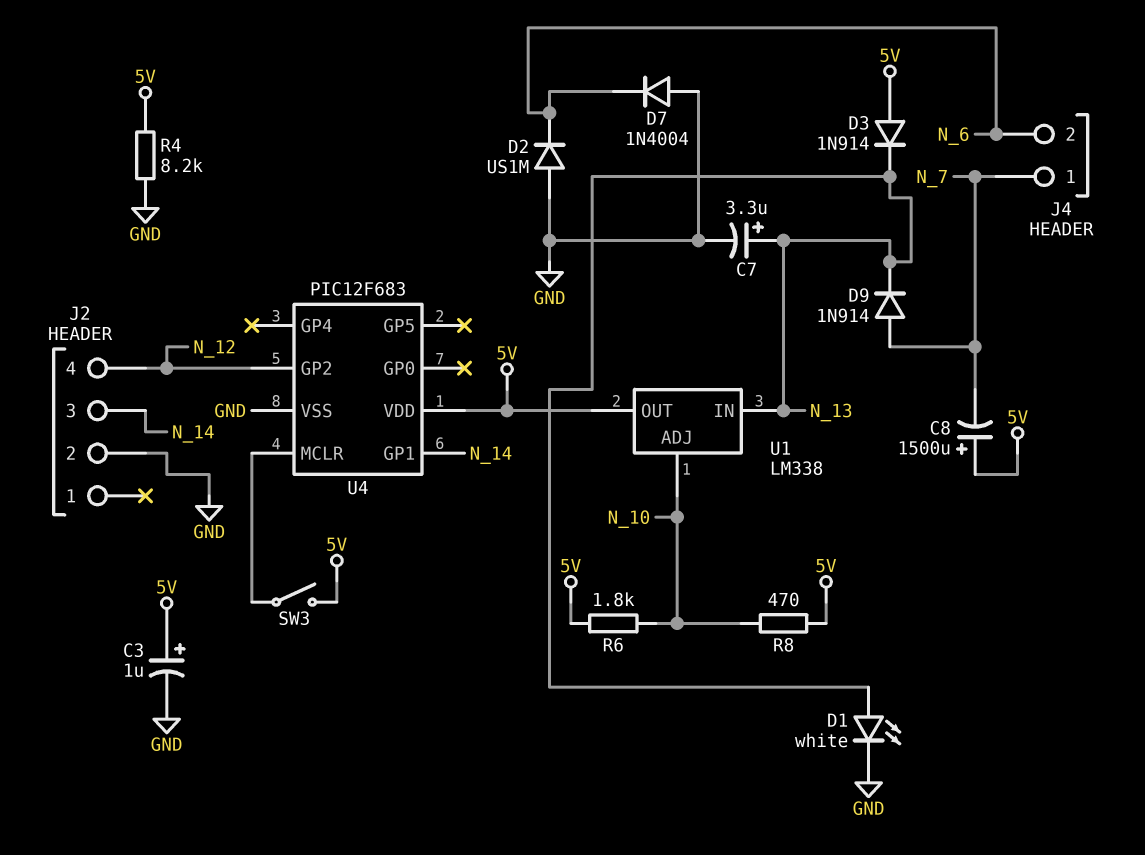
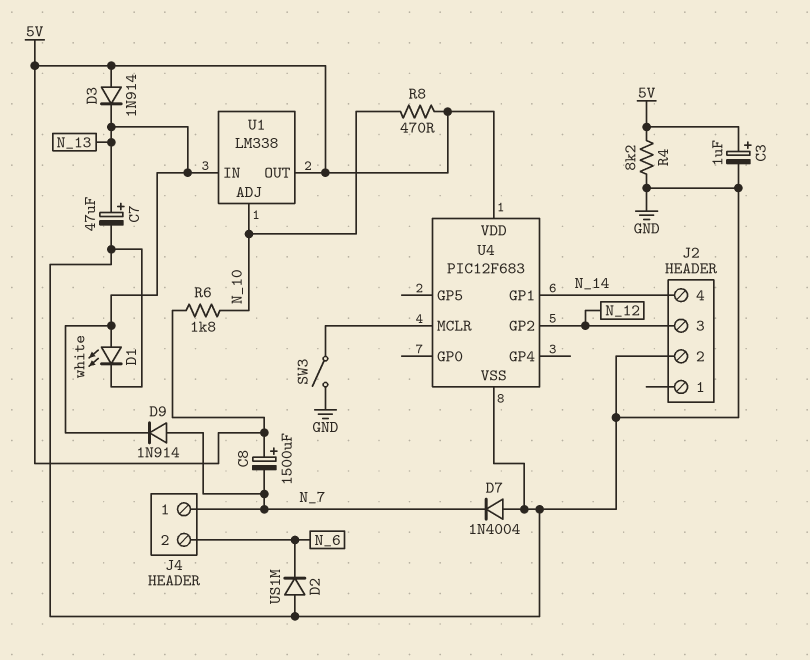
C7: 3.3uF (plus N_13, minus GND) -> 47uF (plus N_13, minus GND)
D7: diode 1N4004 (A GND, K N_6) -> diode 1N4004 (A GND, K N_7)
J2 pin 3: N_14 -> N_12
J2 pin 4: N_12 -> N_14
SW3: switch (5V, U4/MCLR) -> switch (GND, U4/MCLR)

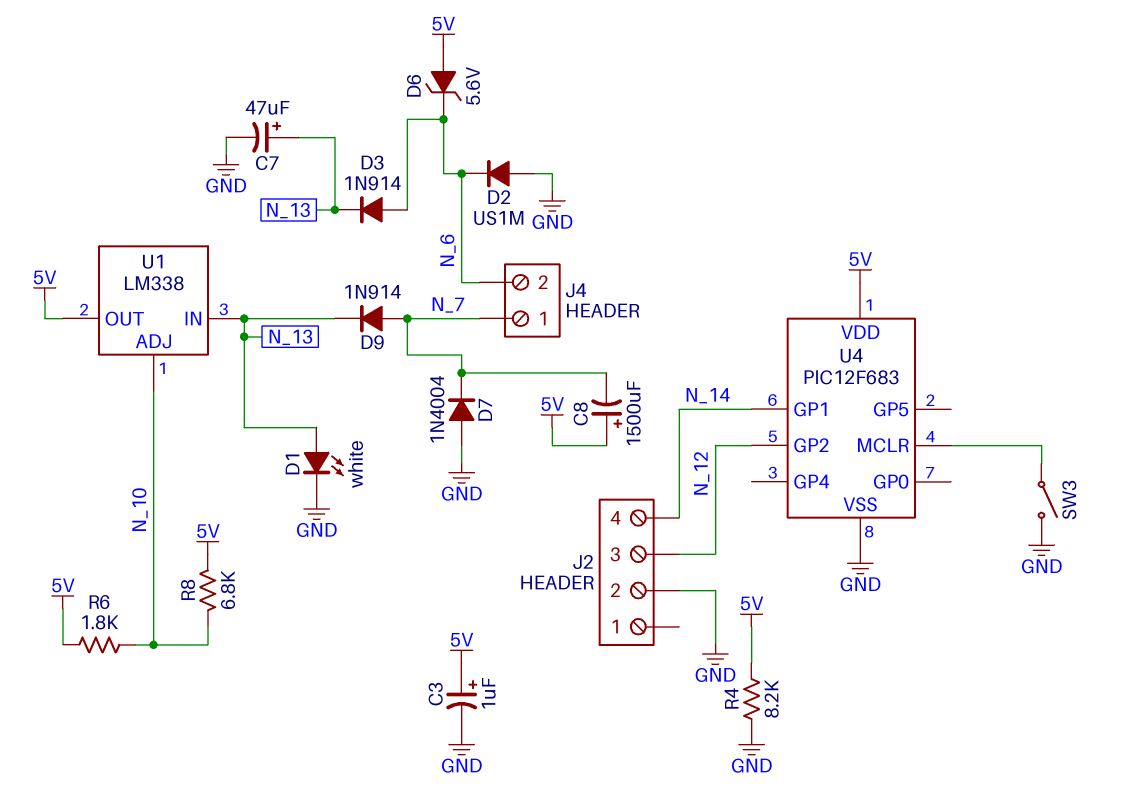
D3: diode 1N914 (A 5V, K N_13) -> diode 1N914 (A N_6, K N_13)
D6: none -> zener 5.6V (A 5V, K N_6)
R8: 470 (5V, N_10) -> 6.8k (5V, N_10)

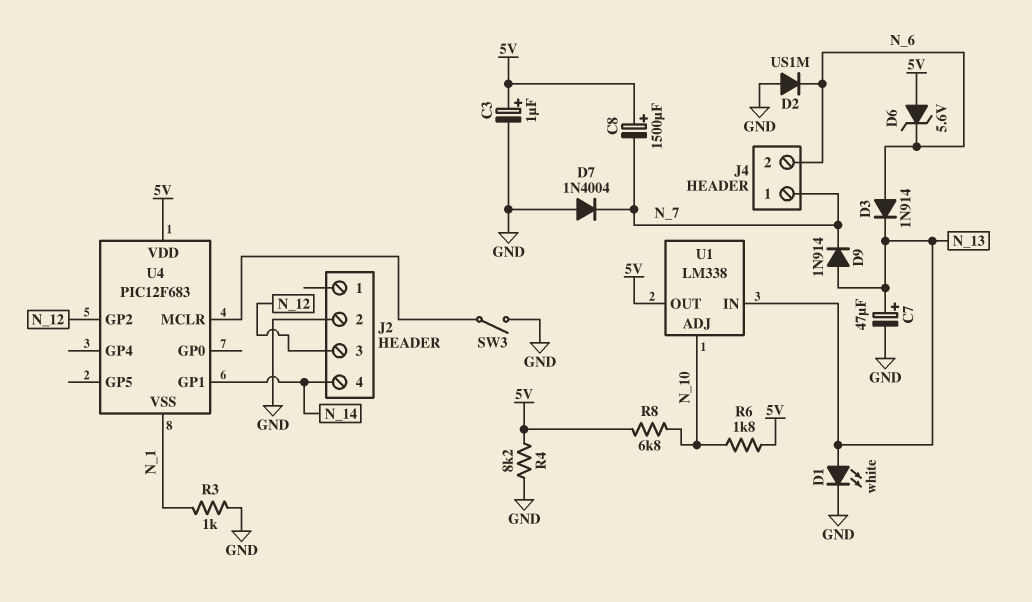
D9: diode 1N914 (A N_7, K N_13) -> diode 1N914 (A N_13, K N_7)
R3: none -> 1k (GND, N_1)
U4 pin VSS: GND -> N_1

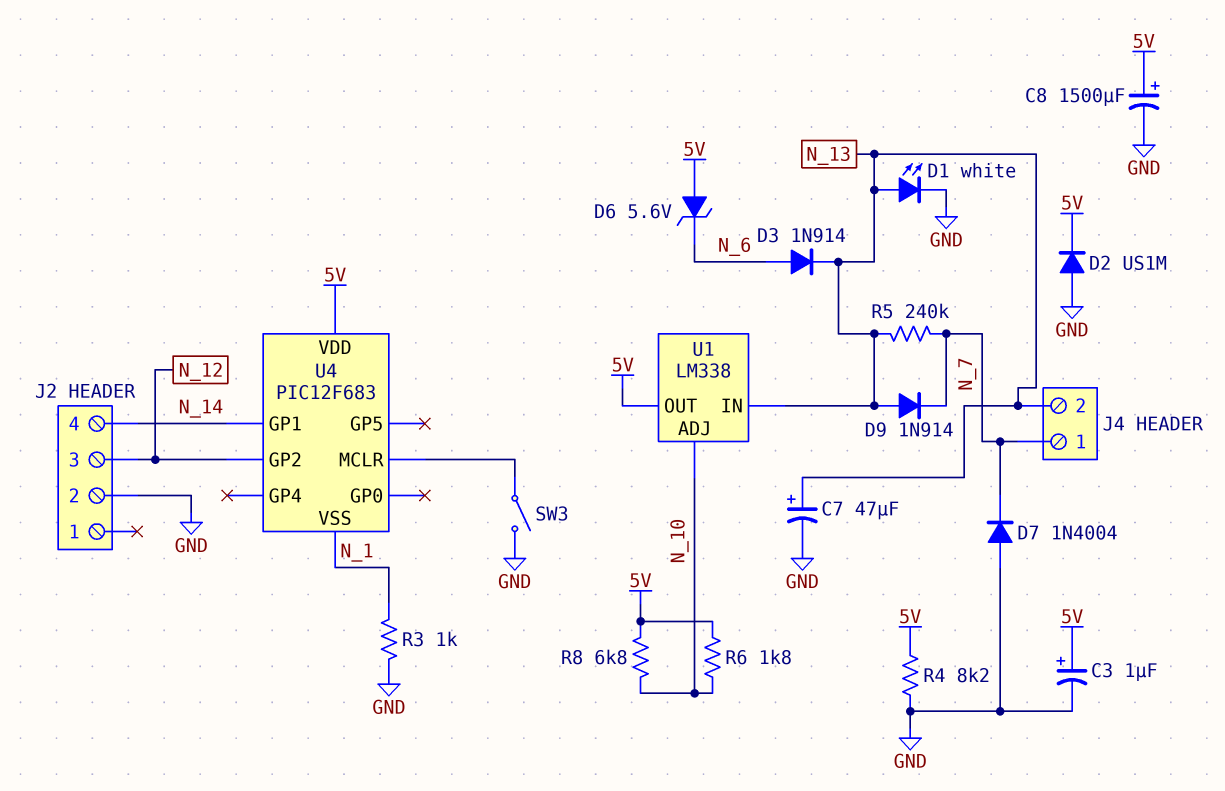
C8: 1500uF (plus 5V, minus N_7) -> 1500uF (plus 5V, minus GND)
D2: diode US1M (A GND, K N_6) -> diode US1M (A GND, K 5V)
J4 pin 2: N_6 -> N_13
R5: none -> 240k (N_7, N_13)

